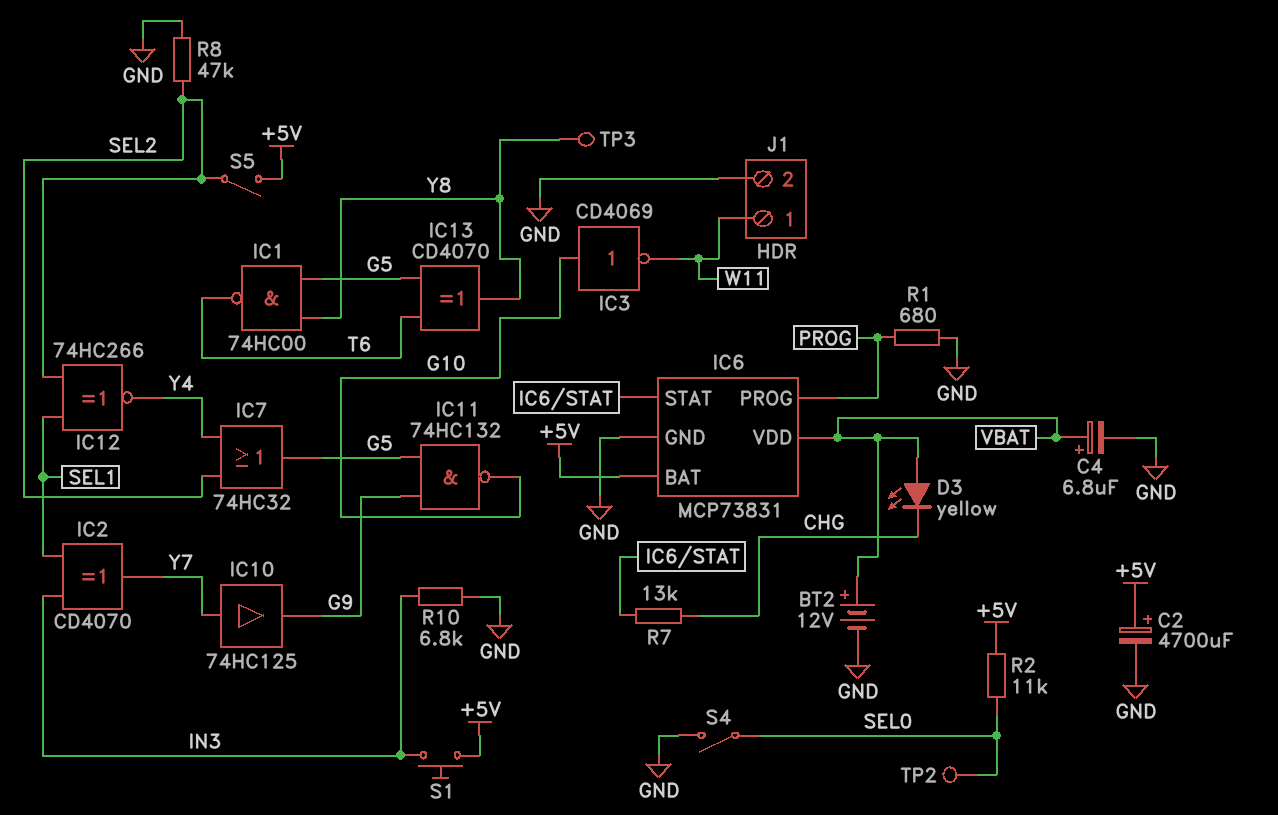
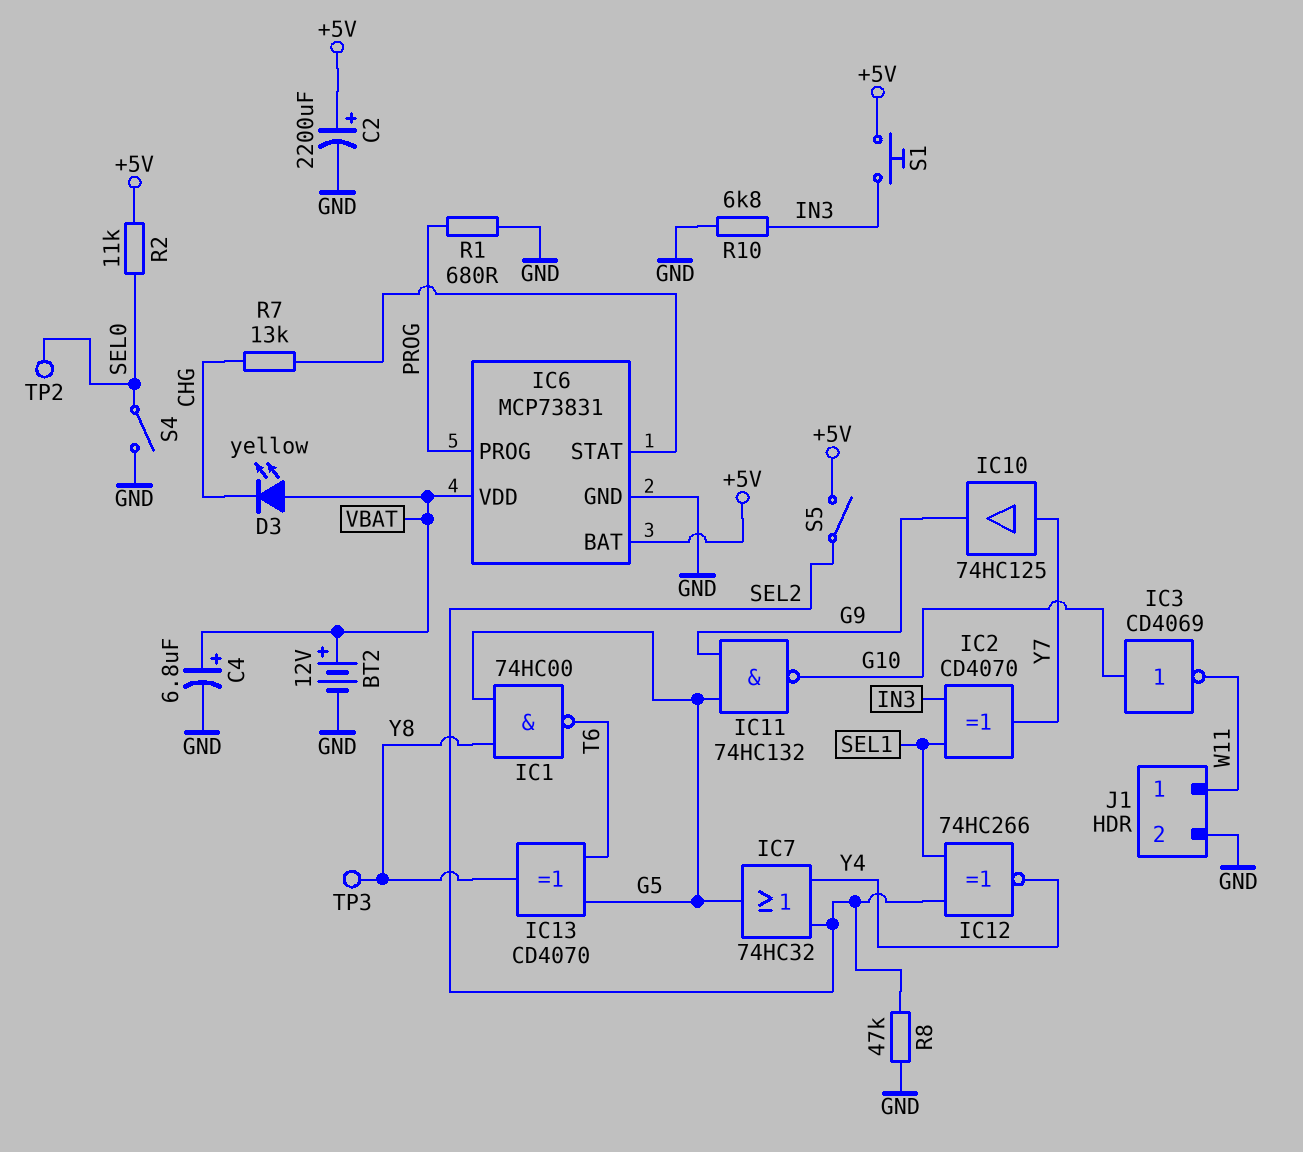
C2: 4700uF (plus +5V, minus GND) -> 2200uF (plus +5V, minus GND)

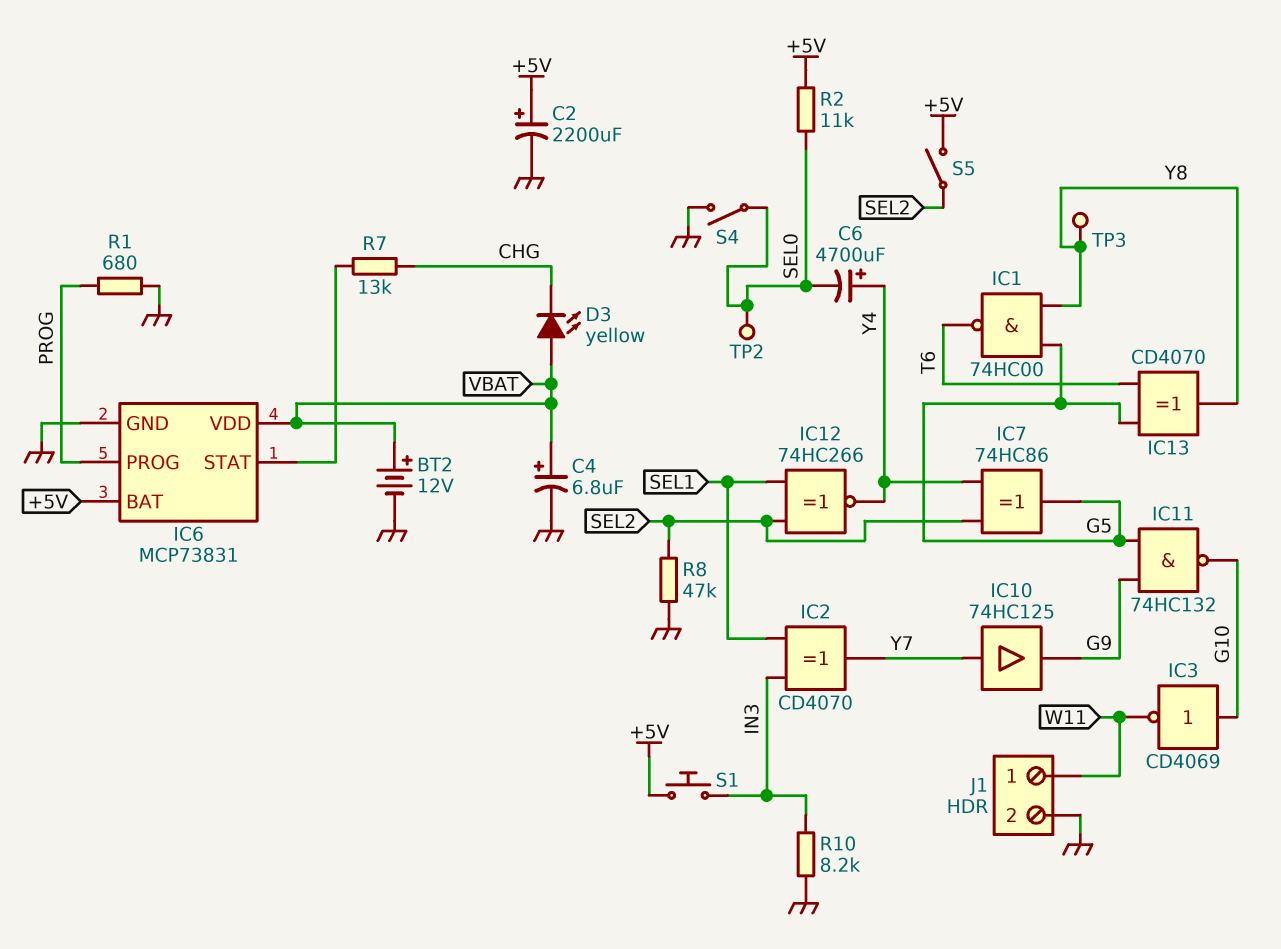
C6: none -> 4700uF (plus Y4, minus SEL0)
IC7: OR 74HC32 (in SEL2, in Y4, out G5) -> XOR 74HC86 (in SEL2, in Y4, out G5)
R10: 6.8k (GND, IN3) -> 8.2k (GND, IN3)

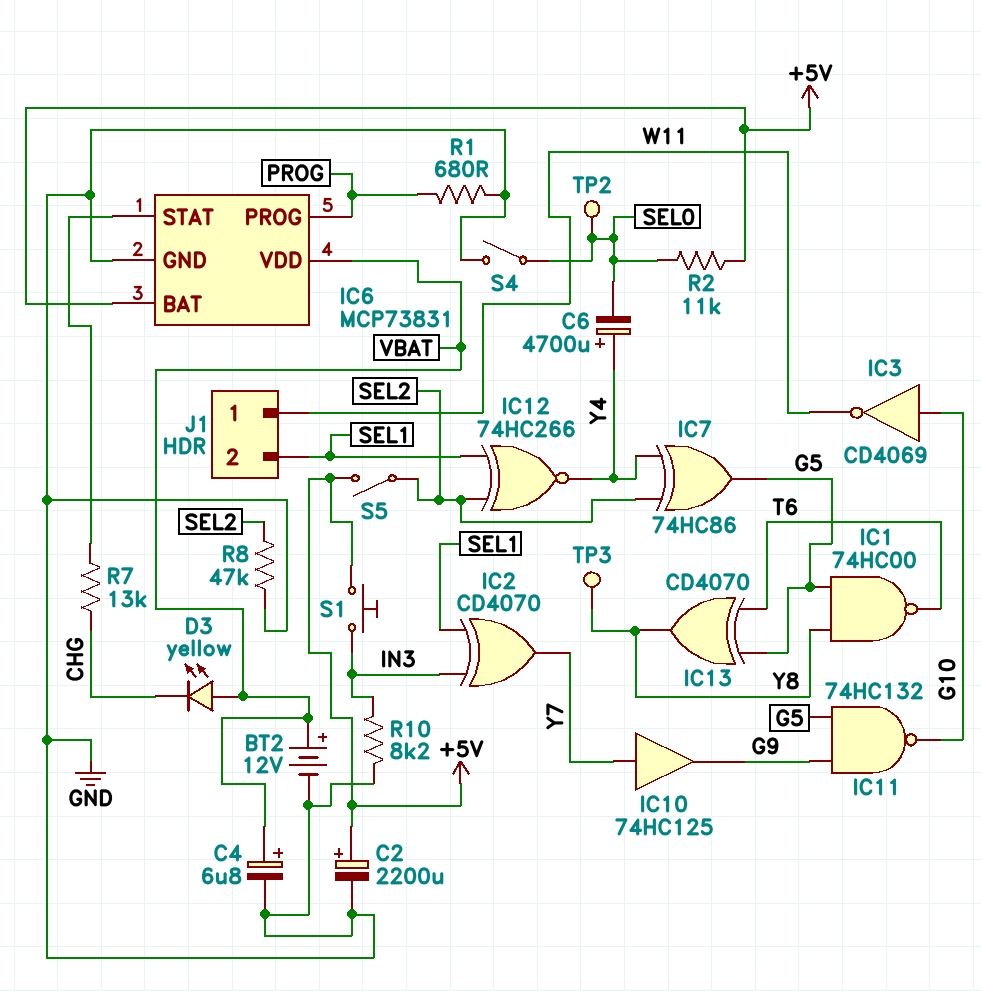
J1 pin 2: GND -> SEL1

